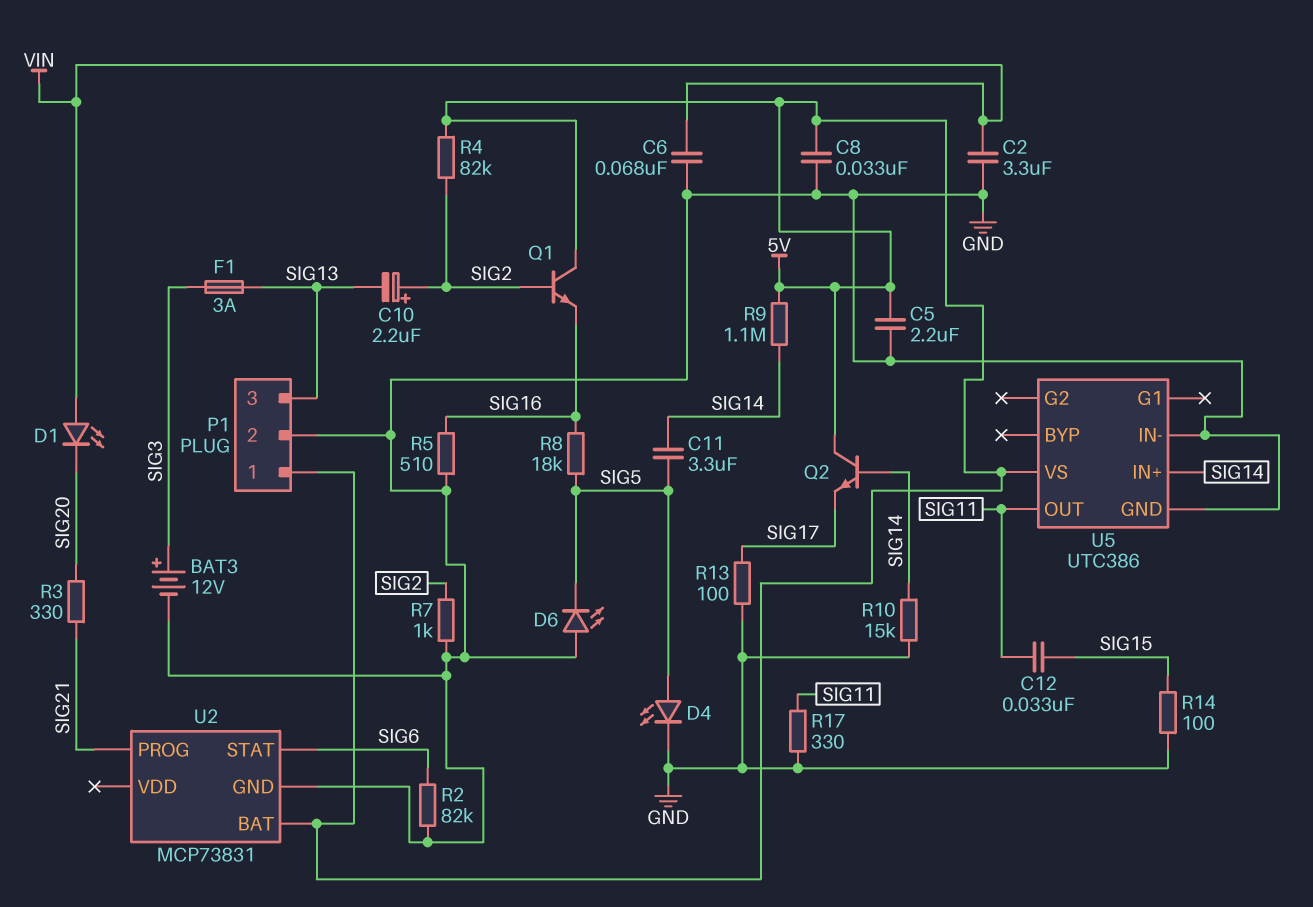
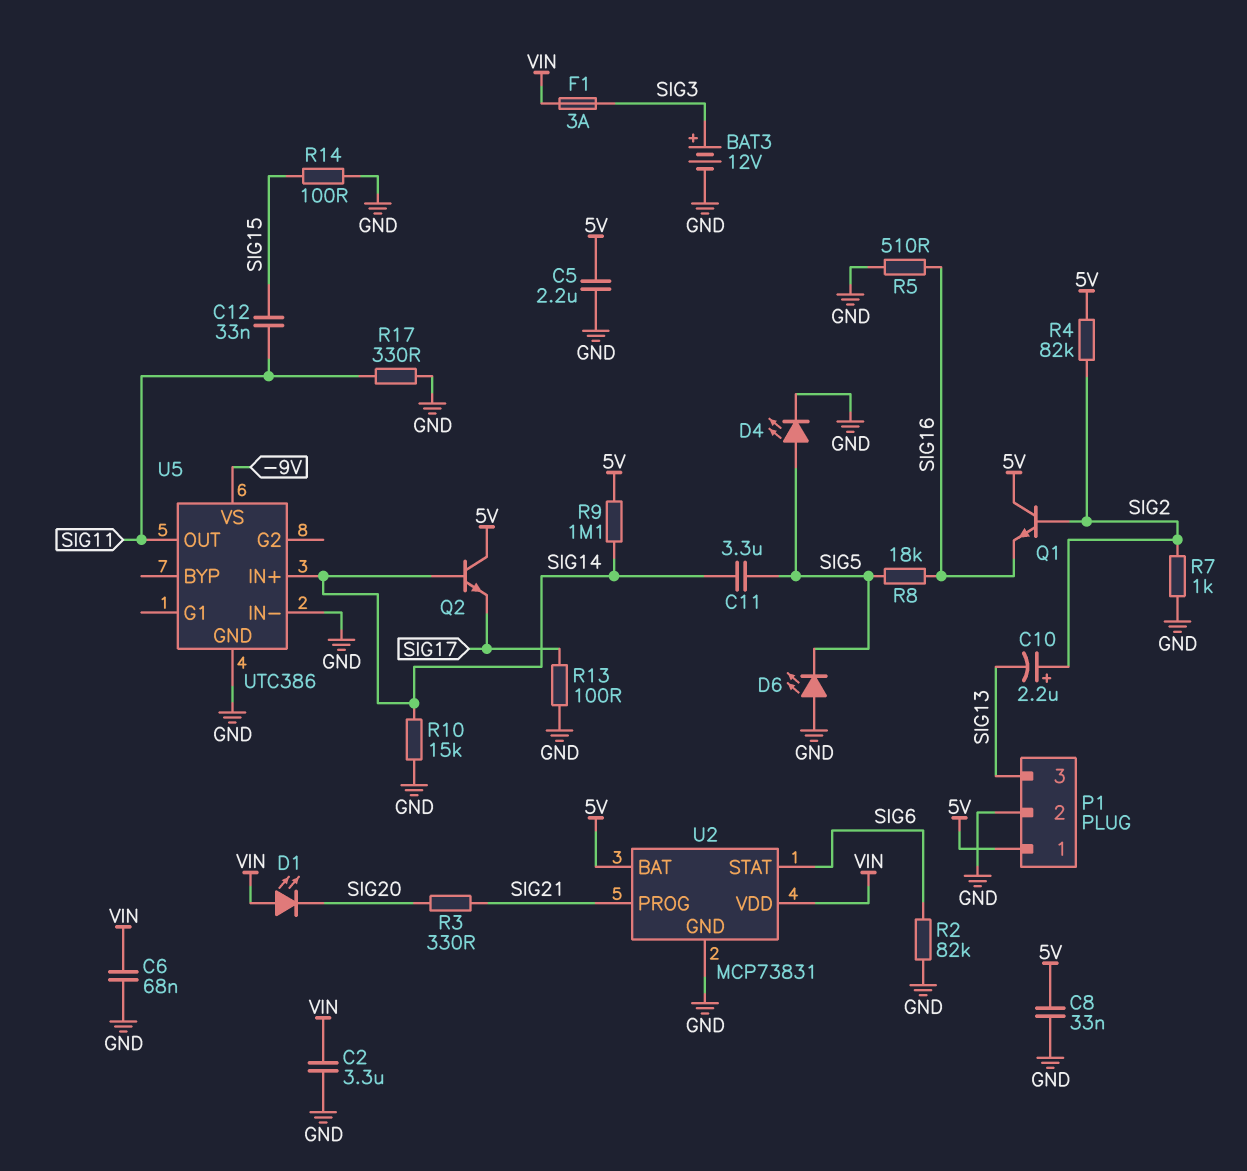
F1: 3A (SIG3, SIG13) -> 3A (SIG3, VIN)
U2 pin VDD: none -> VIN
U5 pin VS: 5V -> -9V

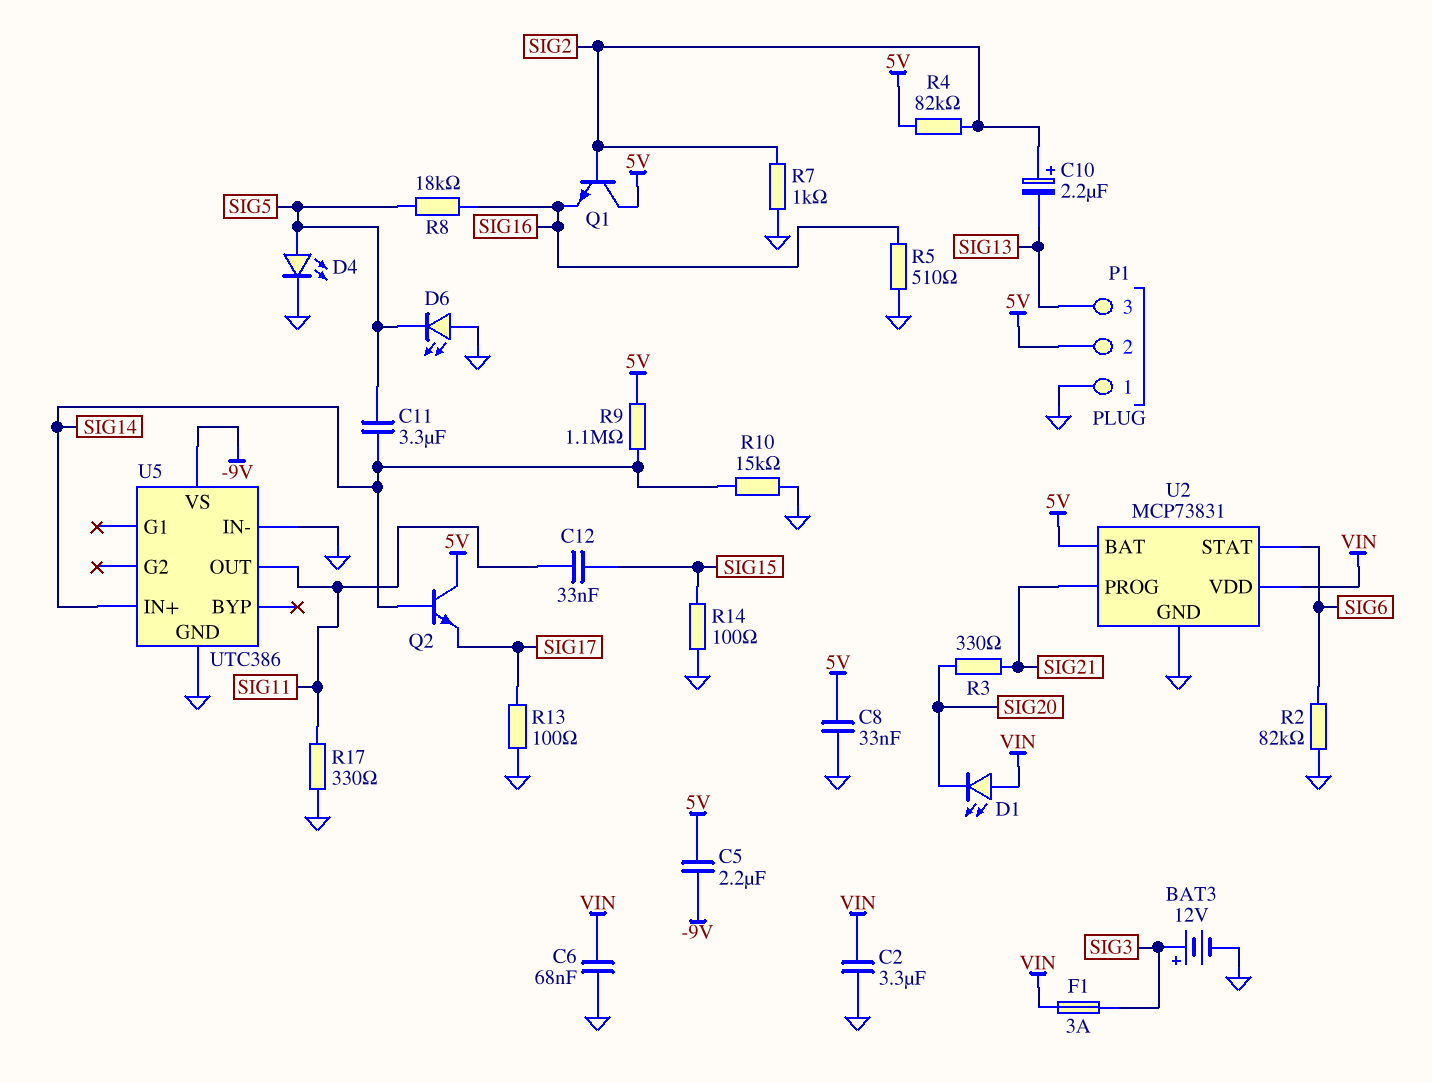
C5: 2.2uF (5V, GND) -> 2.2uF (-9V, 5V)
P1 pin 1: 5V -> GND
P1 pin 2: GND -> 5V

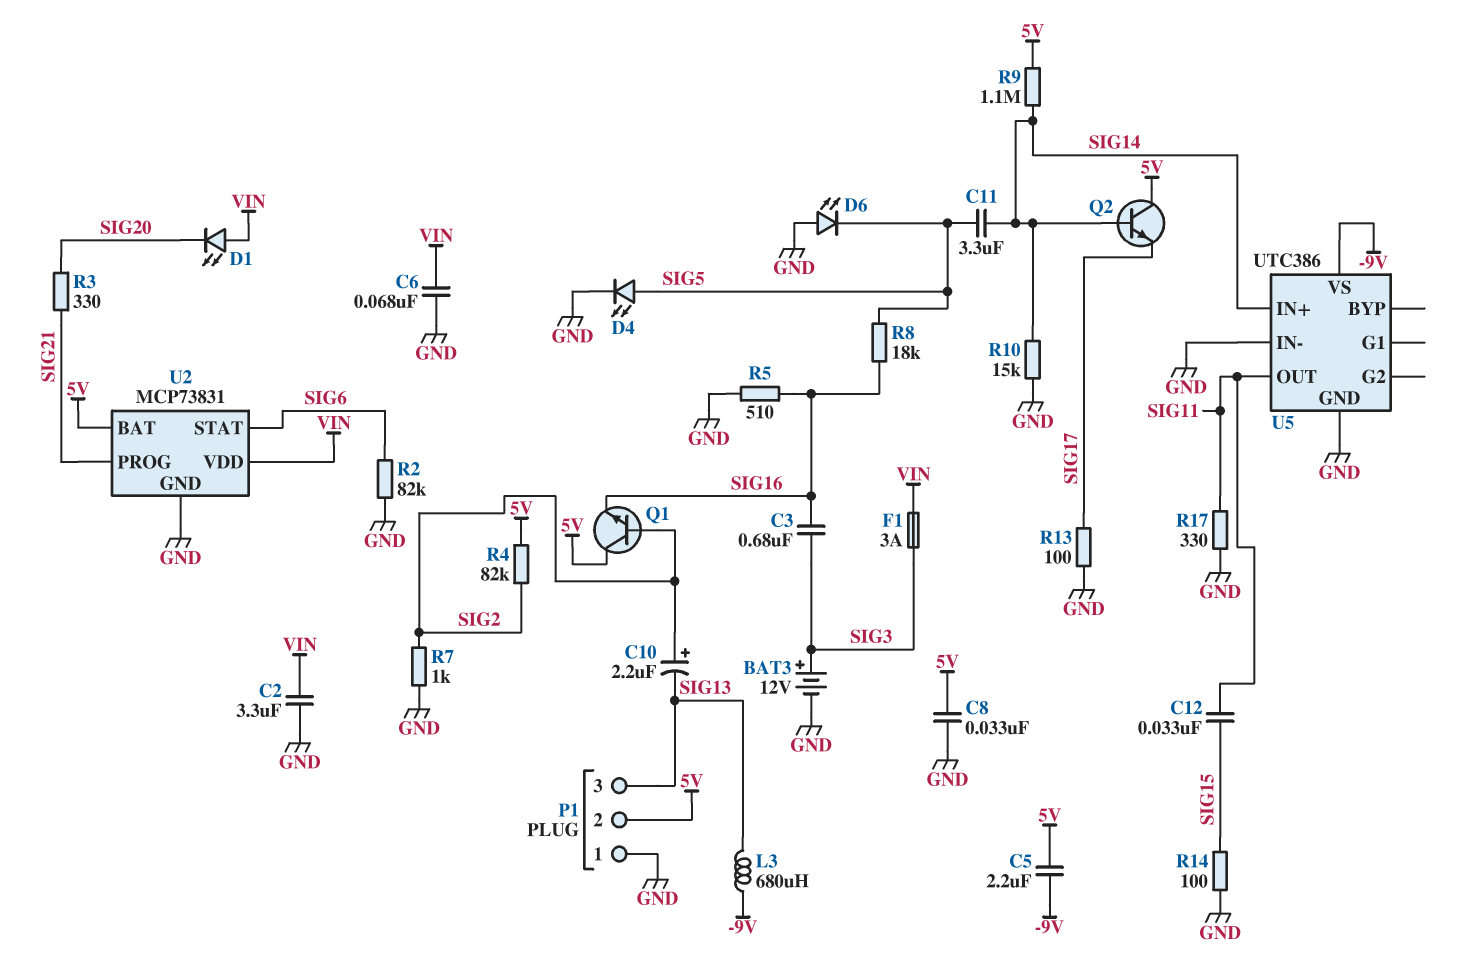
C3: none -> 680nF (SIG3, SIG16)
L3: none -> 680uH (-9V, SIG13)

